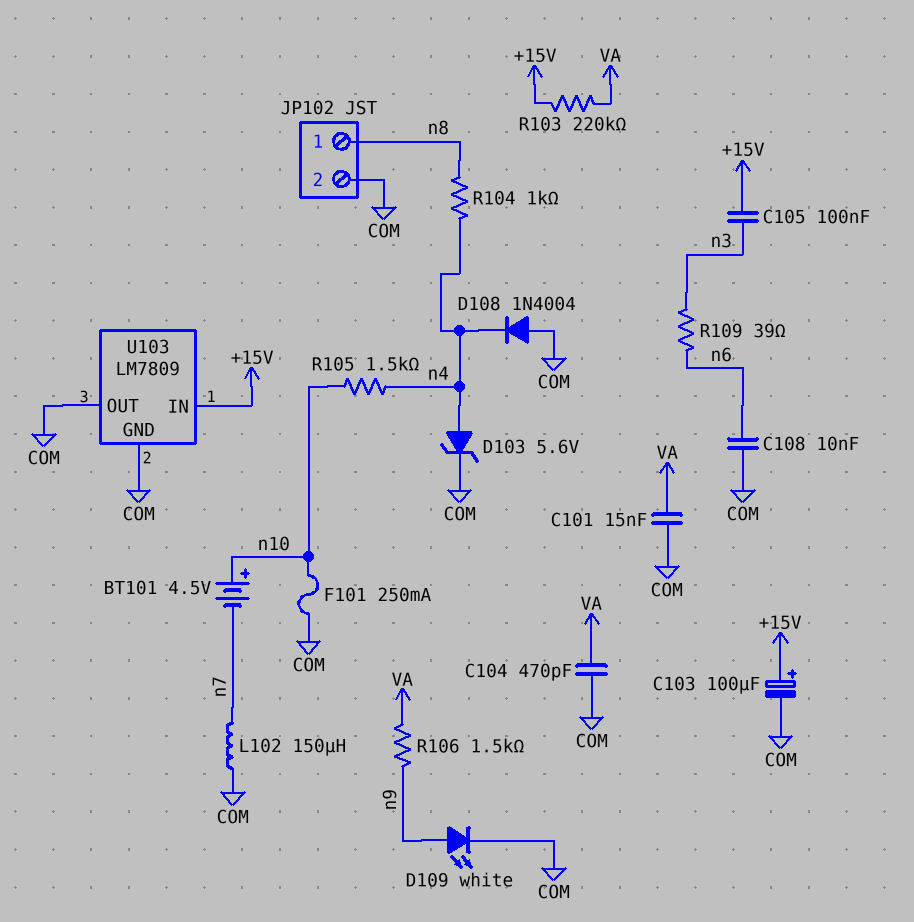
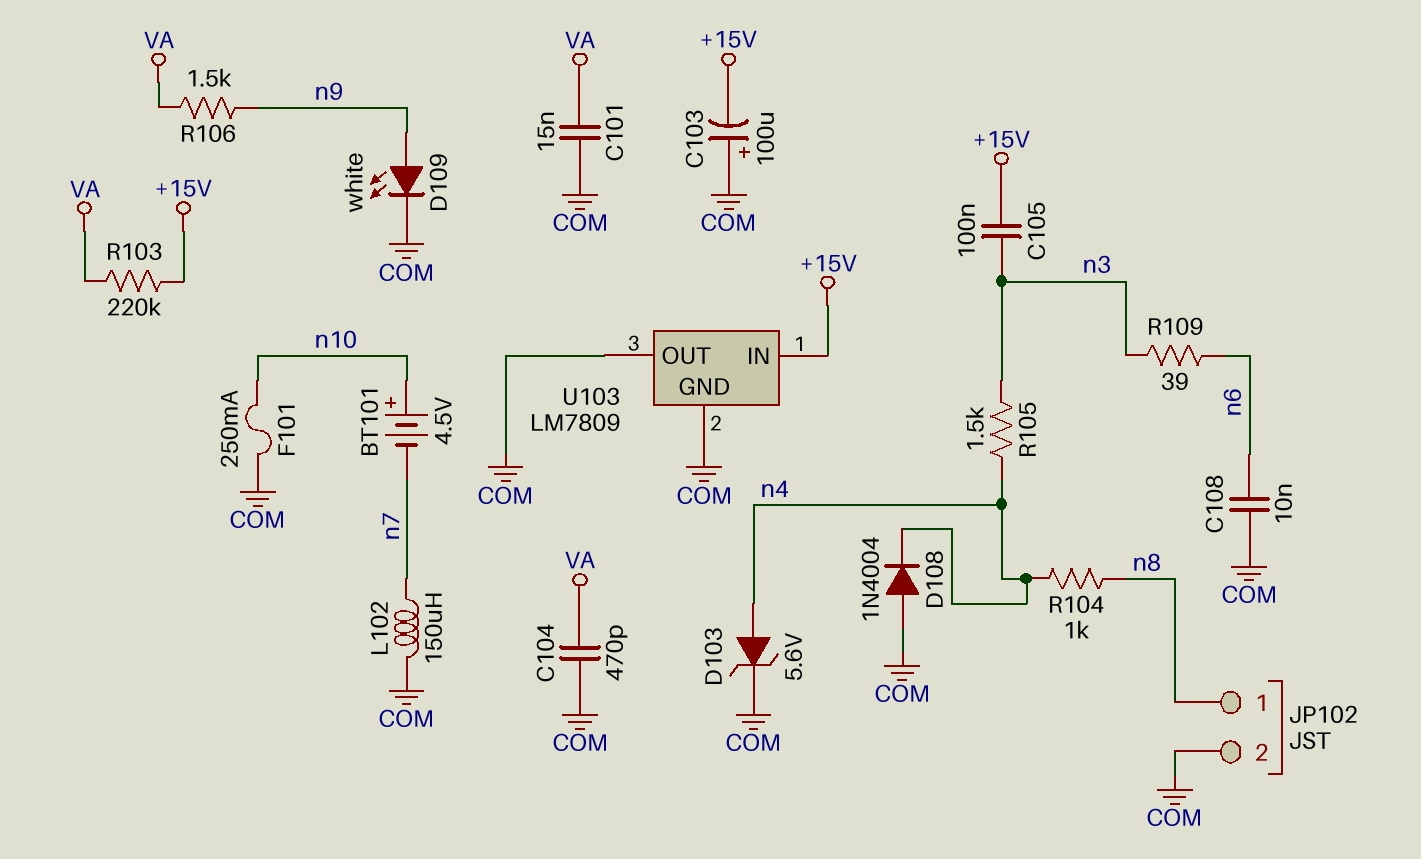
C103: 100uF (plus +15V, minus COM) -> 100uF (plus COM, minus +15V)
R105: 1.5k (n4, n10) -> 1.5k (n3, n4)

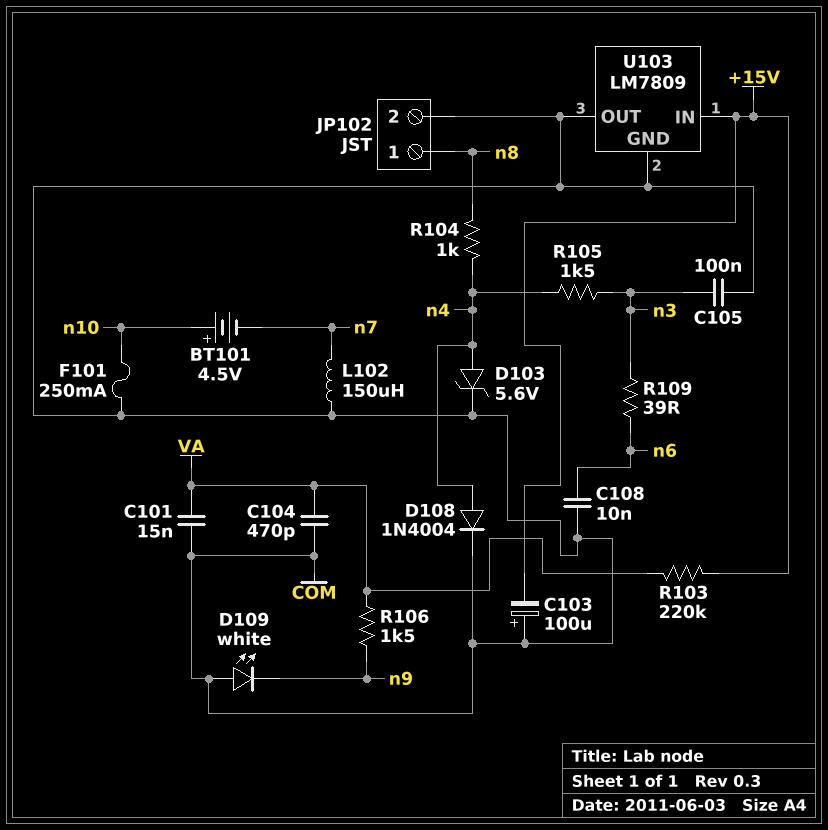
C105: 100nF (+15V, n3) -> 100nF (COM, n3)
D108: diode 1N4004 (A COM, K n4) -> diode 1N4004 (A n4, K COM)
D109: LED white (A n9, K COM) -> LED white (A COM, K n9)

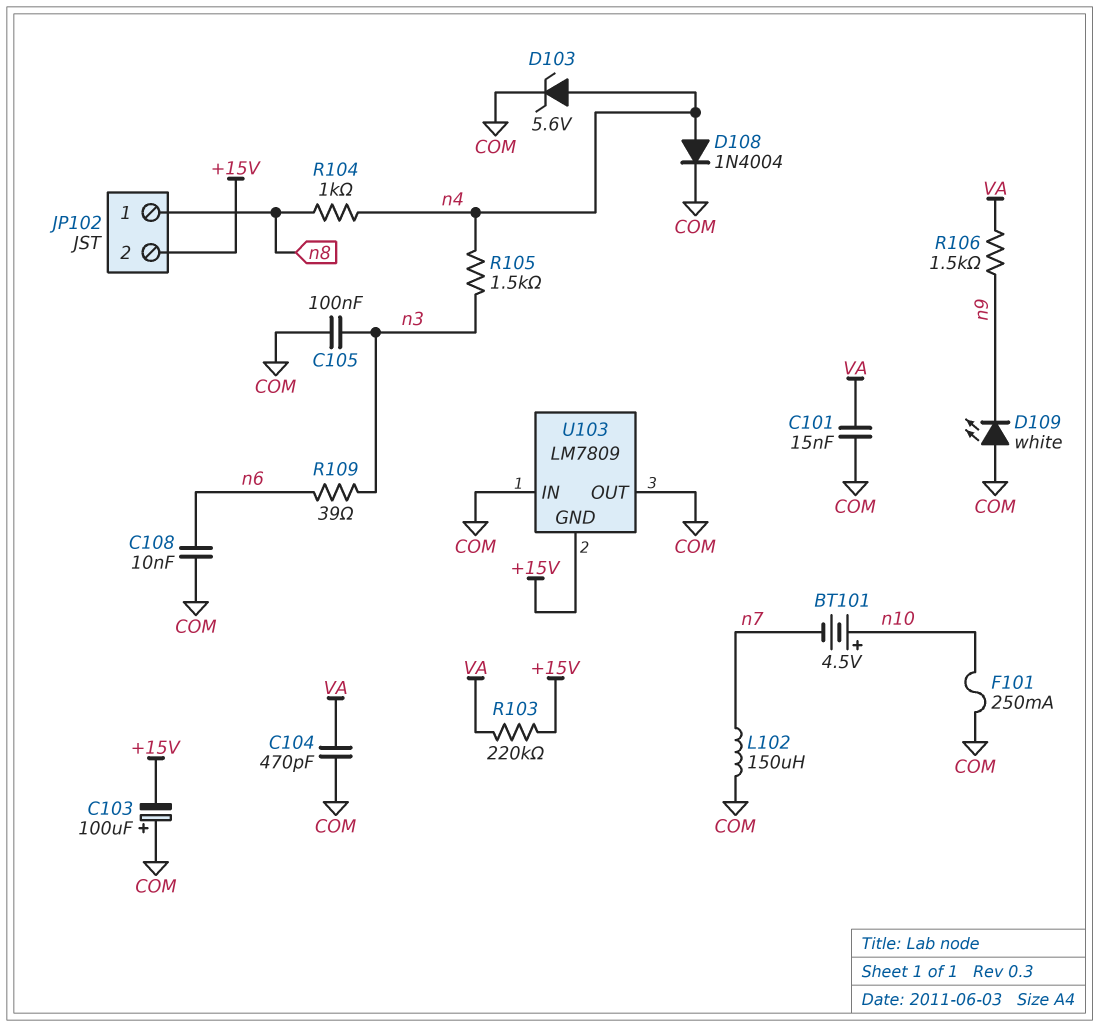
JP102 pin 2: COM -> +15V
U103 pin GND: COM -> +15V
U103 pin IN: +15V -> COM

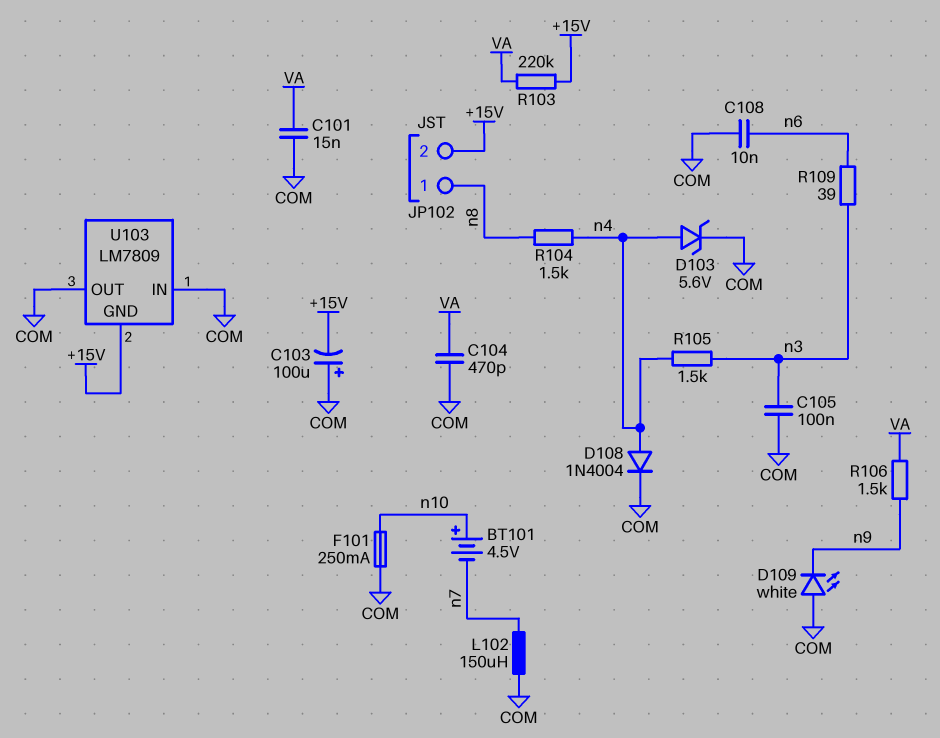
R104: 1k (n4, n8) -> 1.5k (n4, n8)

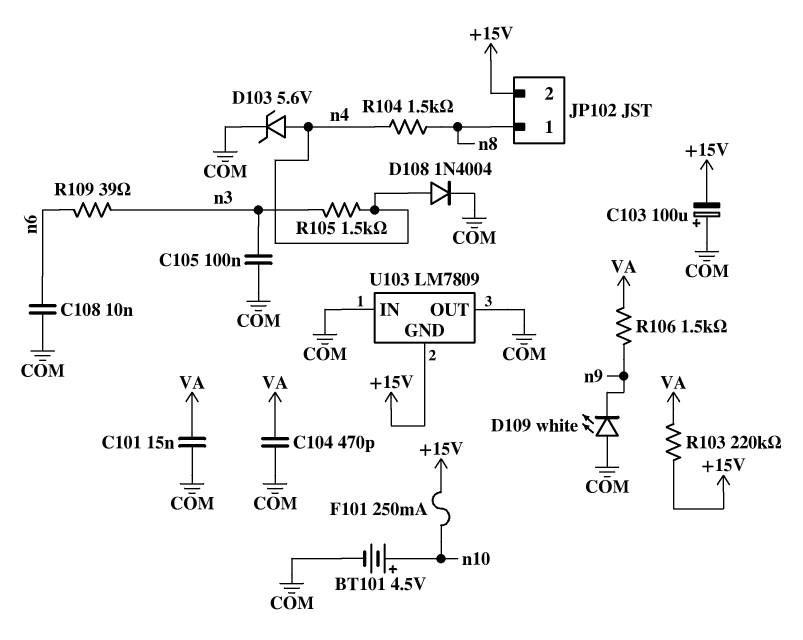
BT101: 4.5V (plus n10, minus n7) -> 4.5V (plus n10, minus COM)
F101: 250mA (COM, n10) -> 250mA (+15V, n10)
L102: 150uH (COM, n7) -> none

